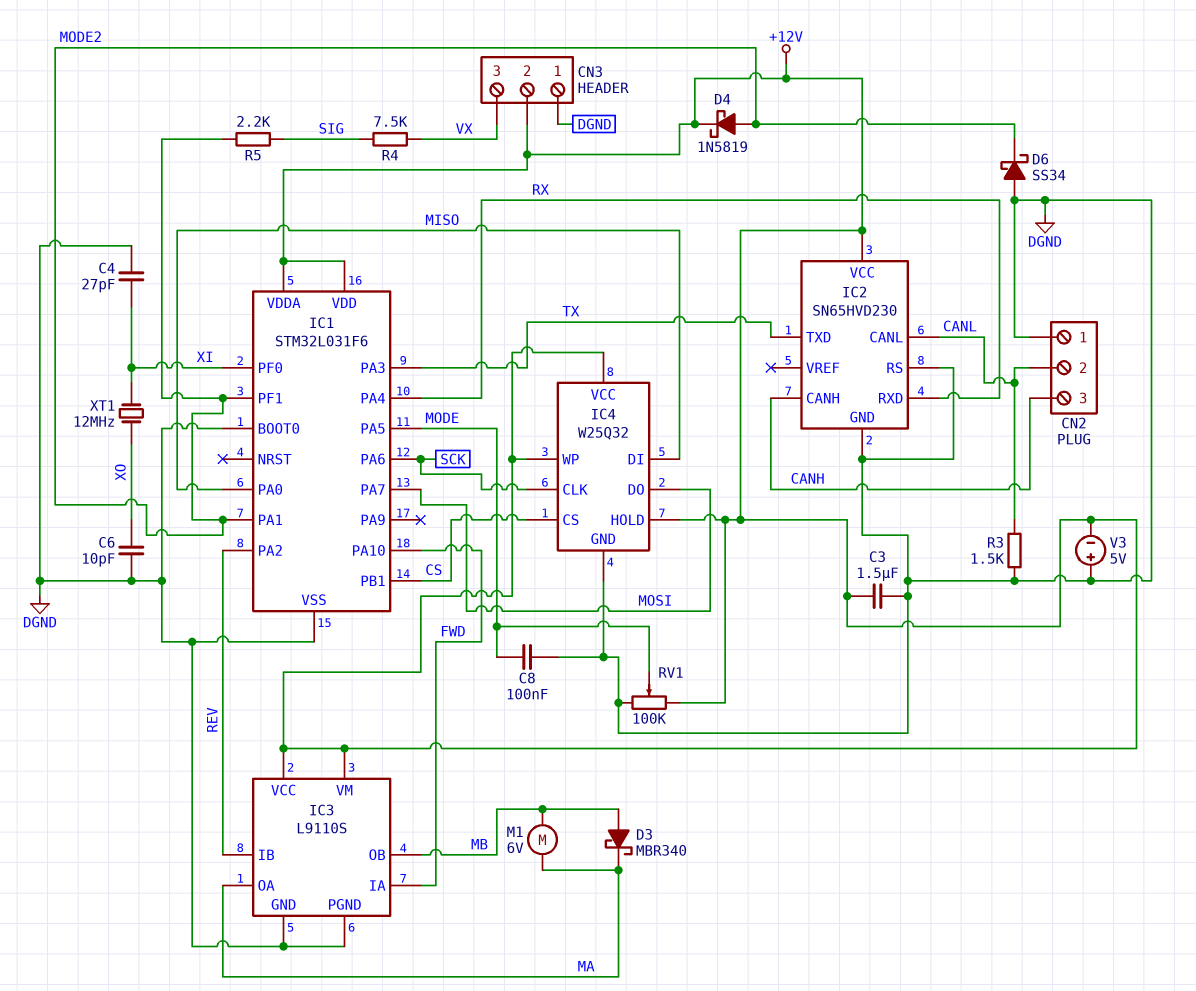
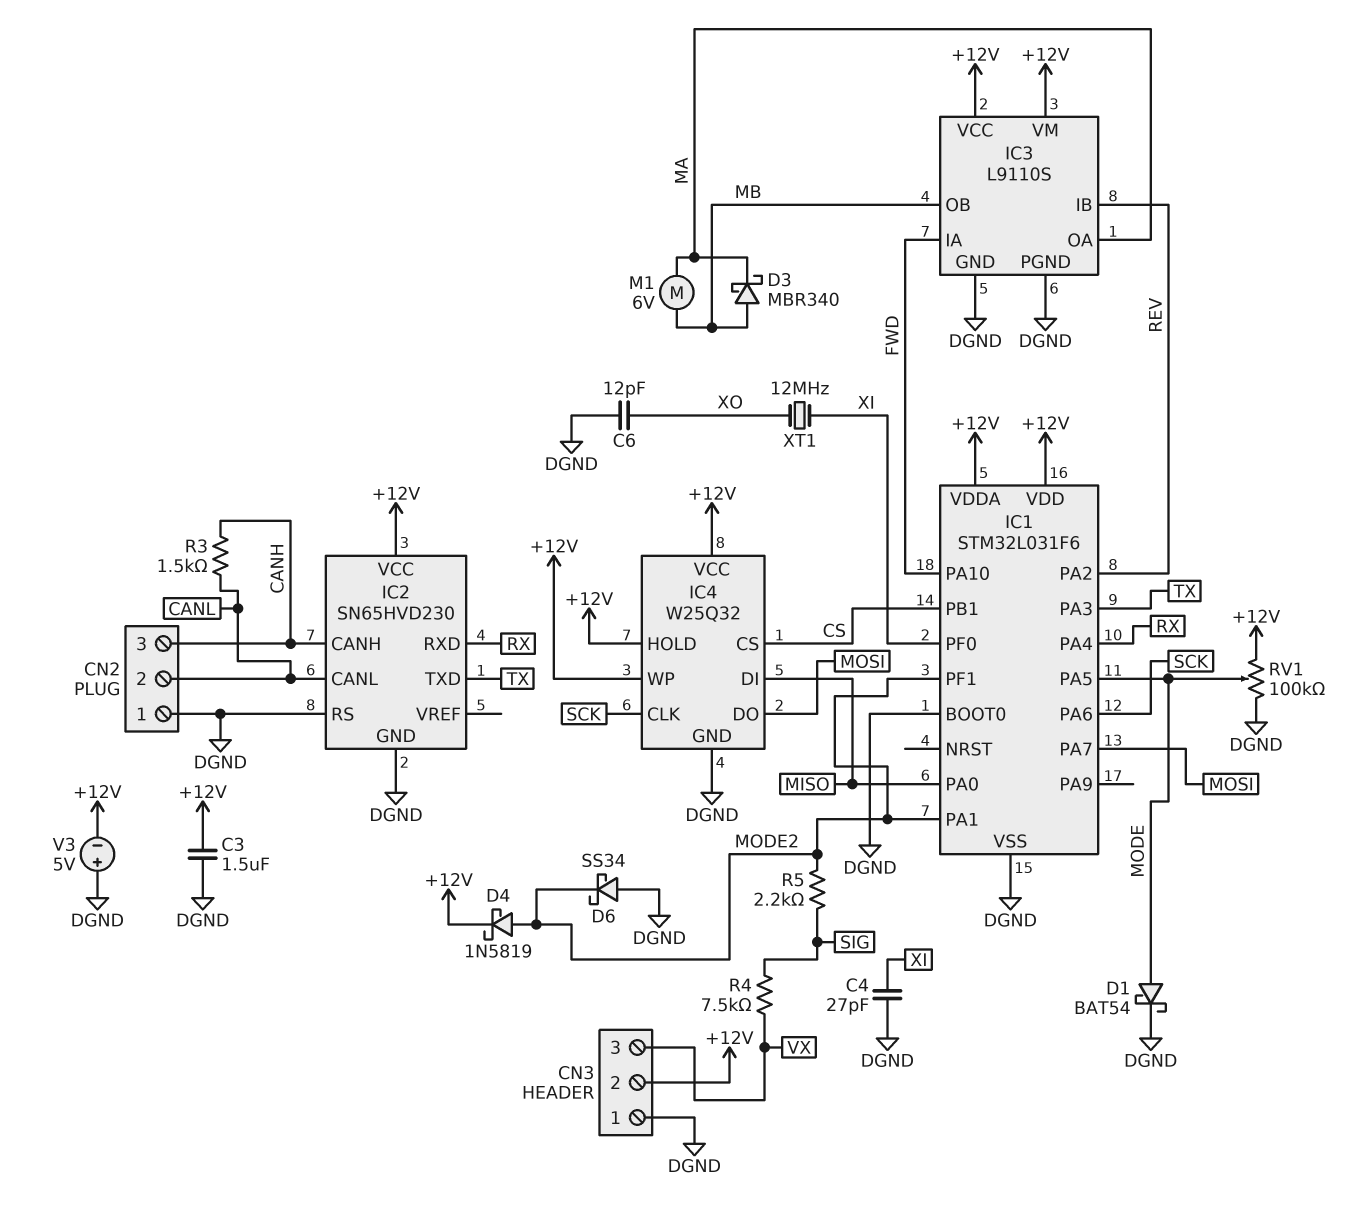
C6: 10pF (DGND, XO) -> 12pF (DGND, XO)
C8: 100nF (DGND, MODE) -> none
D1: none -> schottky BAT54 (A MODE, K DGND)
R3: 1.5k (CANL, DGND) -> 1.5k (CANH, CANL)

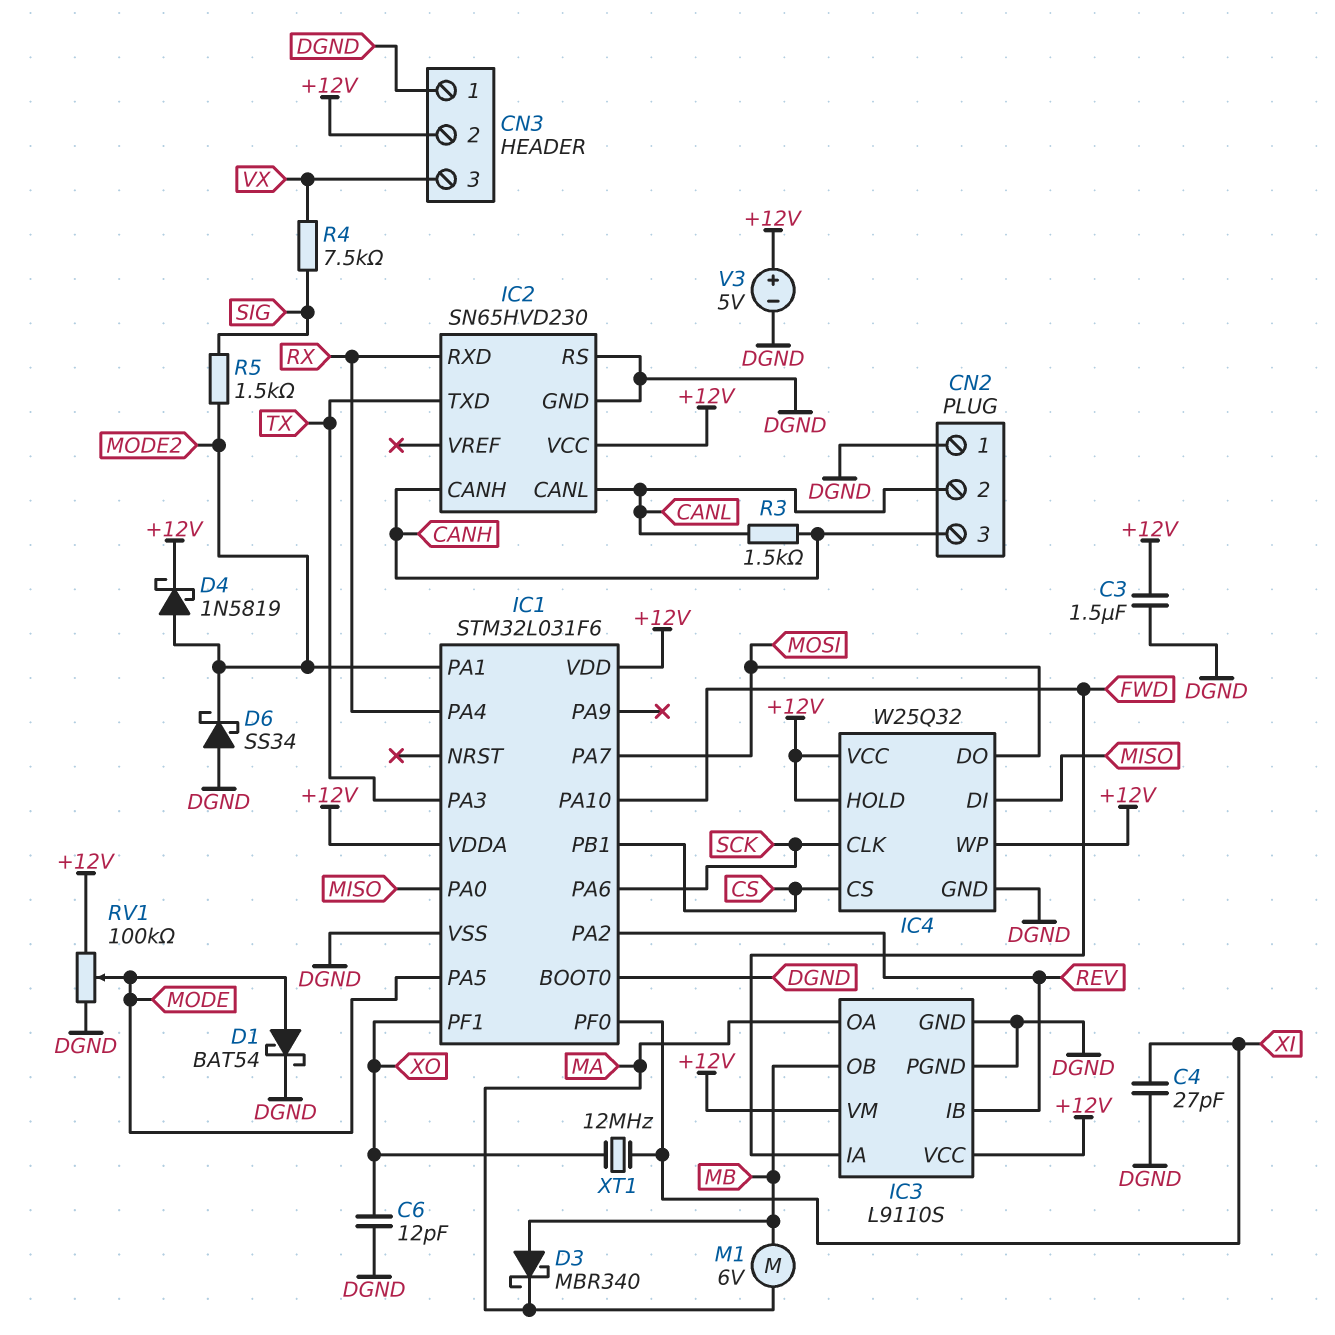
IC1 pin PF1: MODE2 -> XO
R5: 2.2k (MODE2, SIG) -> 1.5k (MODE2, SIG)
V3: 5V (plus DGND, minus +12V) -> 5V (plus +12V, minus DGND)

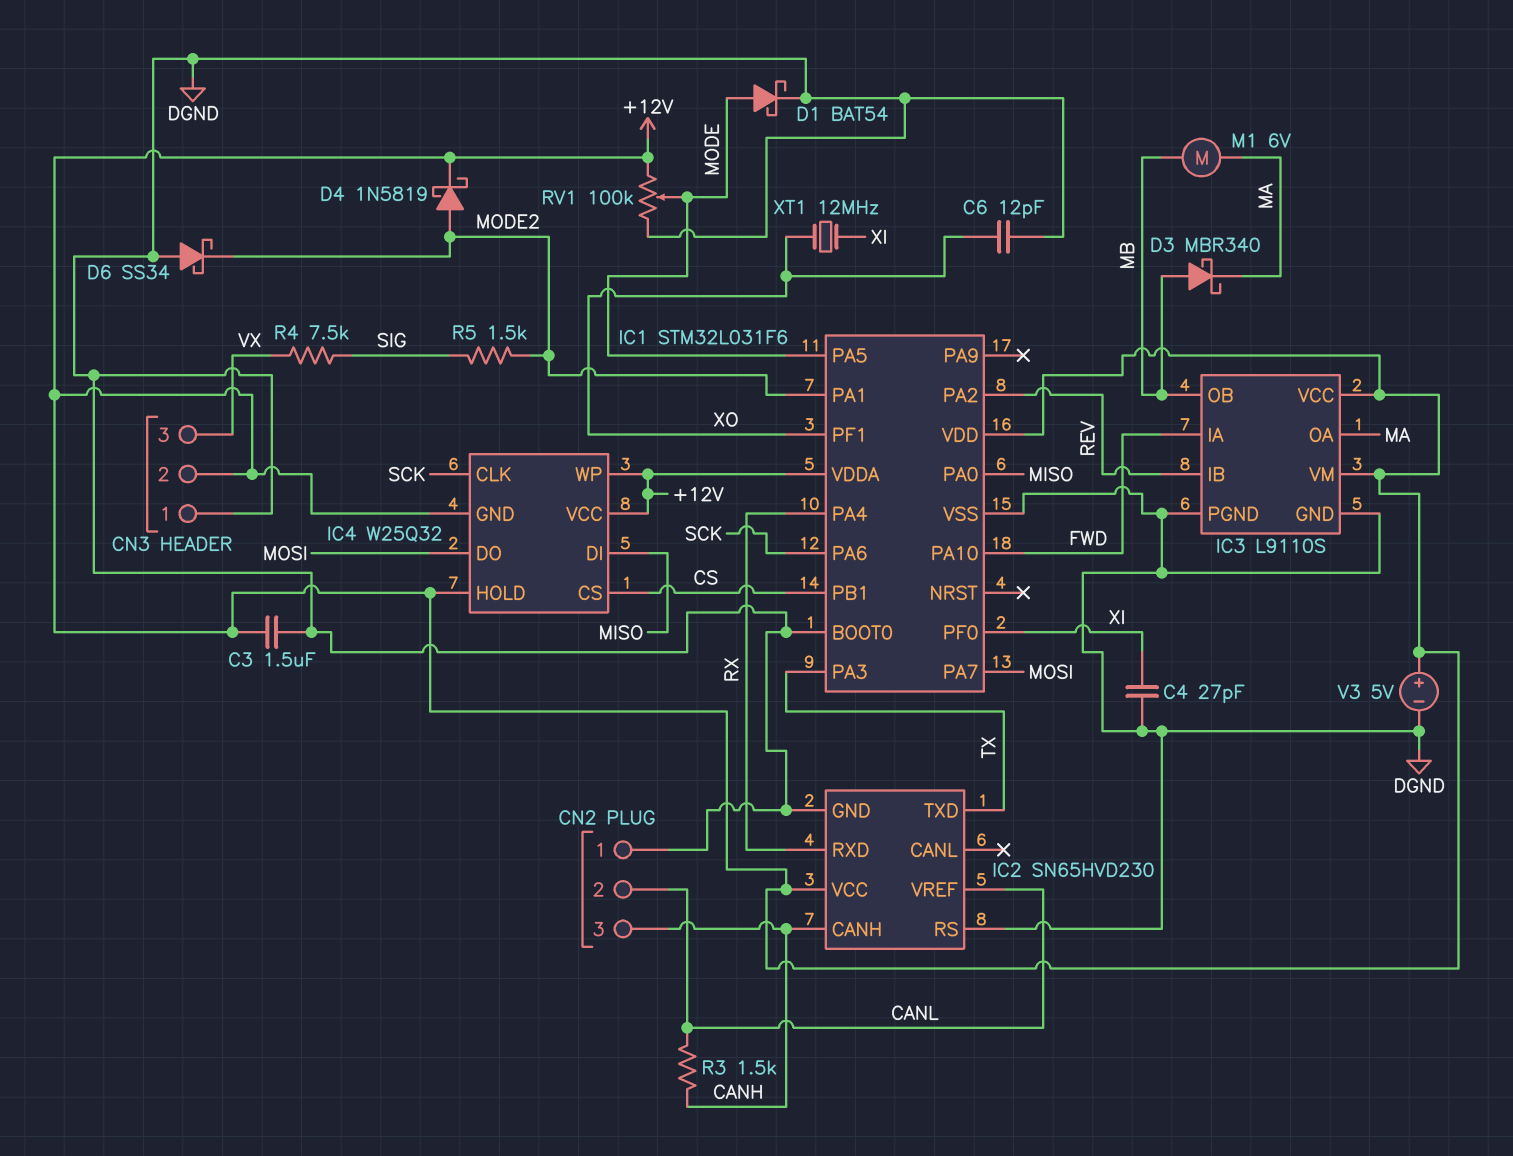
IC2 pin CANL: CANL -> none
IC2 pin VREF: none -> CANL
IC4 pin GND: DGND -> +12V

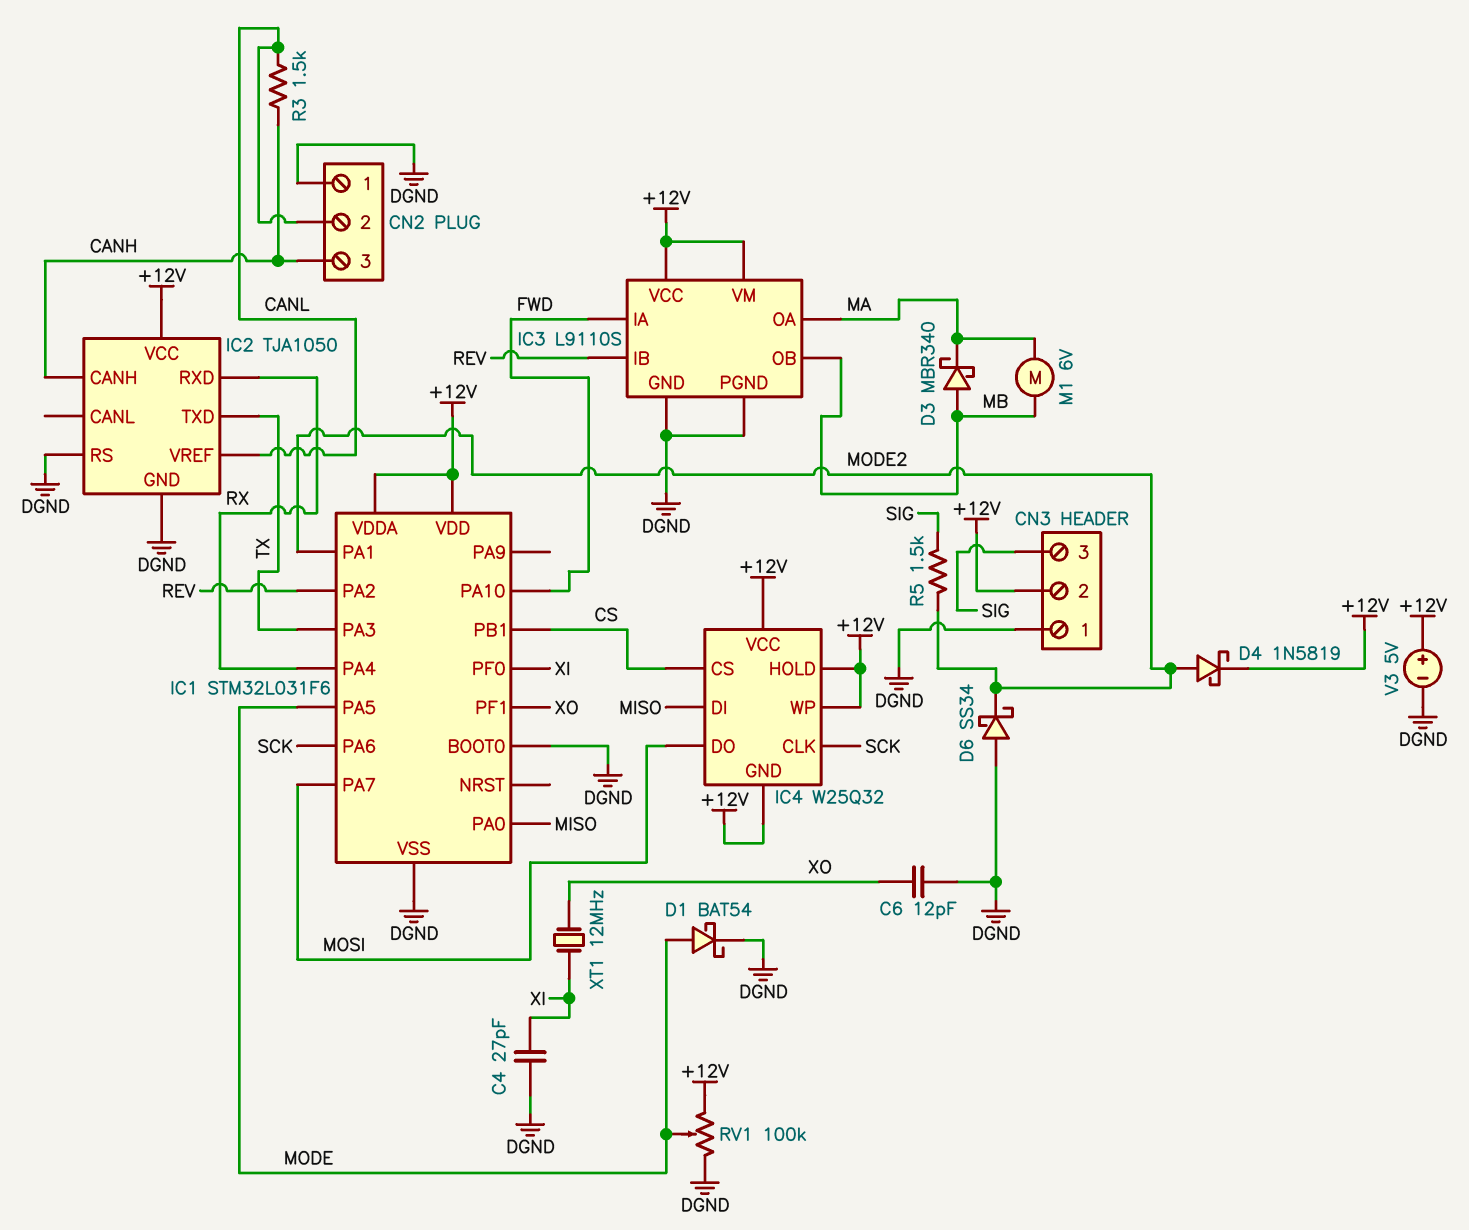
C3: 1.5uF (+12V, DGND) -> none
CN3 pin 3: VX -> SIG
IC2: SN65HVD230 -> TJA1050
R4: 7.5k (SIG, VX) -> none

